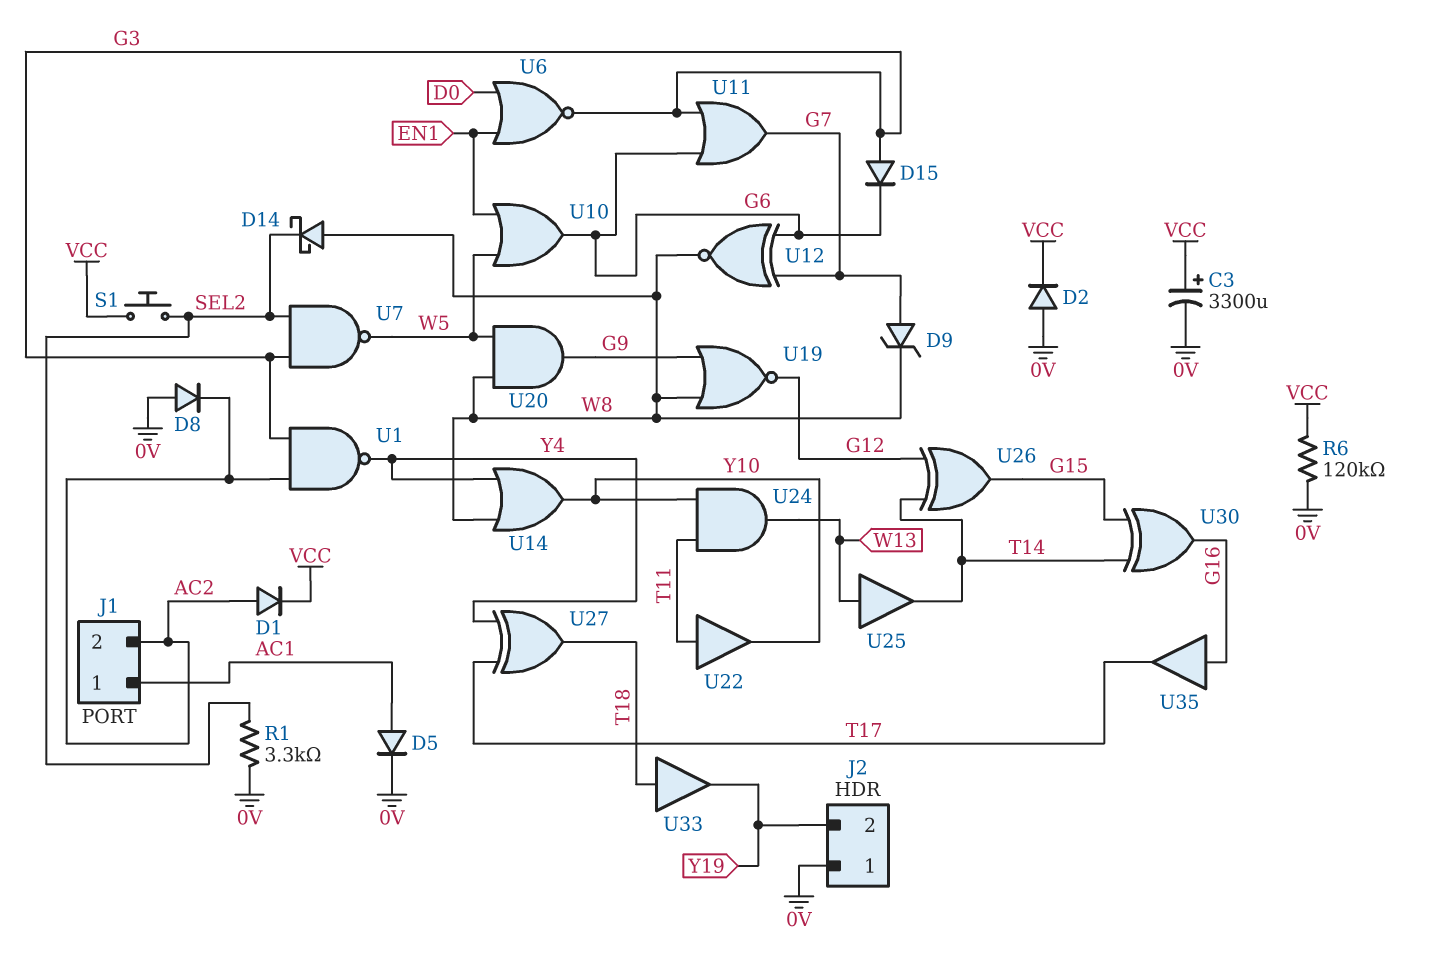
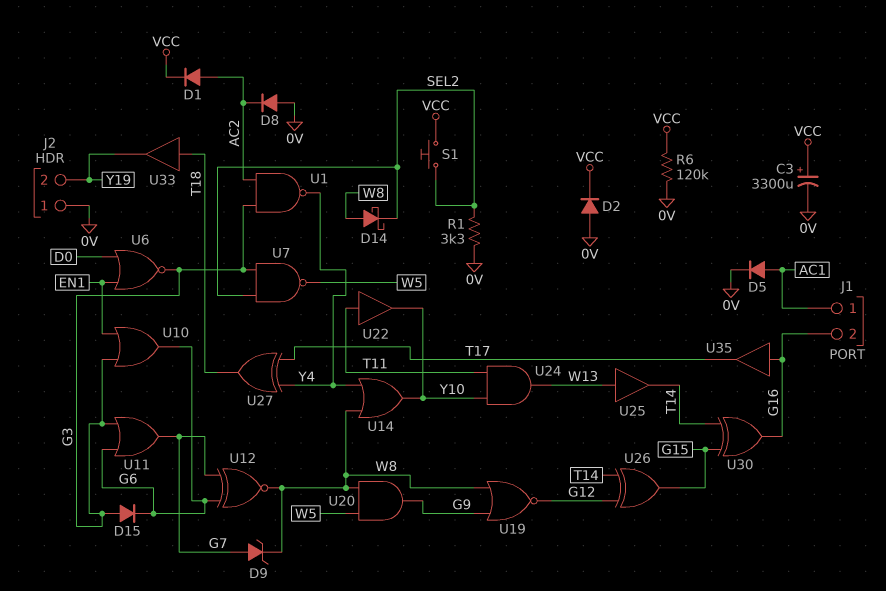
J1 pin 2: AC2 -> G16
U10: OR (in EN1, in W5, out G6) -> OR (in EN1, in G3, out G6)

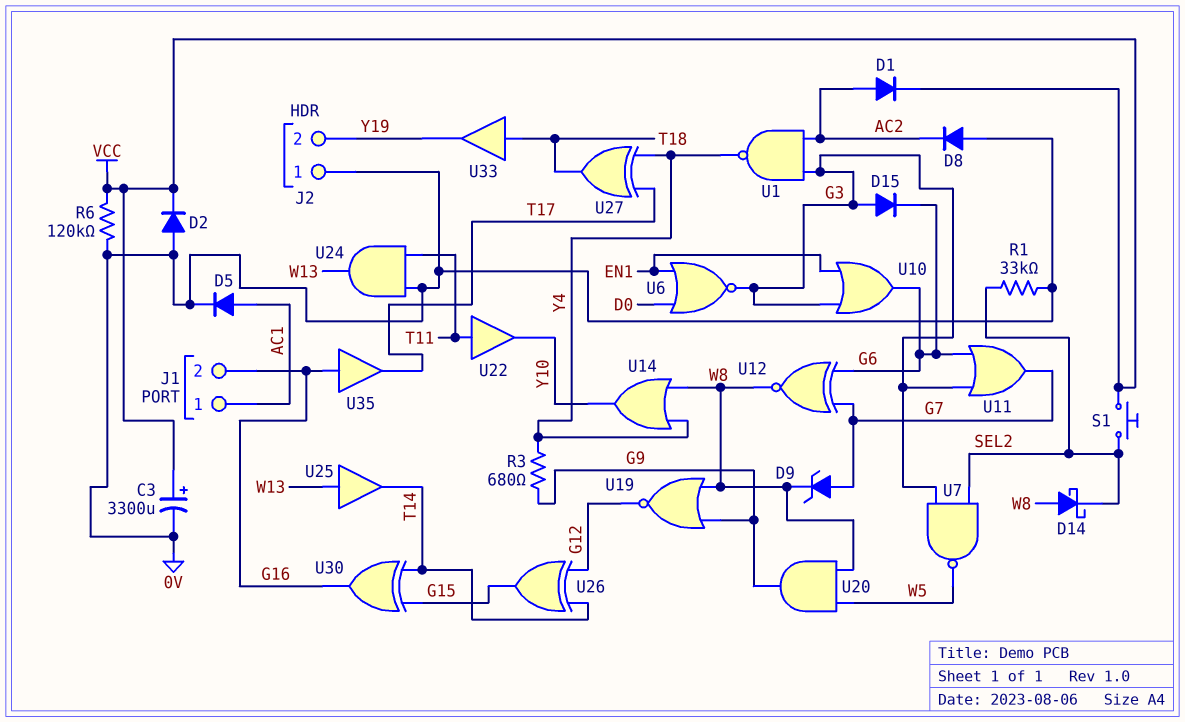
R1: 3.3k (0V, SEL2) -> 33k (0V, SEL2)
R3: none -> 680 (G9, Y4)
U24: AND (in T11, in Y10, out W13) -> AND (in 0V, in T11, out W13)

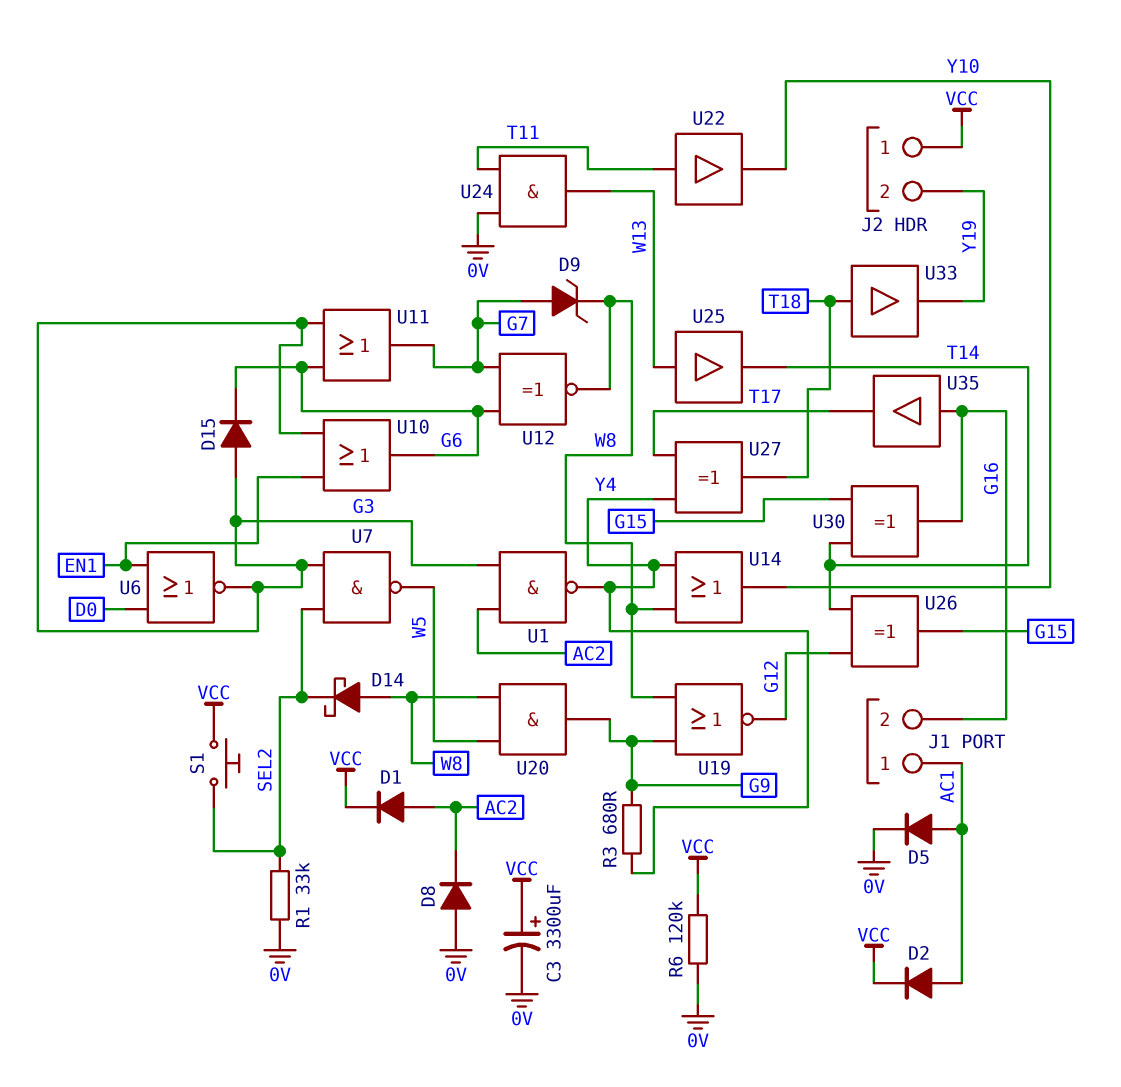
D2: diode (A 0V, K VCC) -> diode (A AC1, K VCC)
J2 pin 1: 0V -> VCC

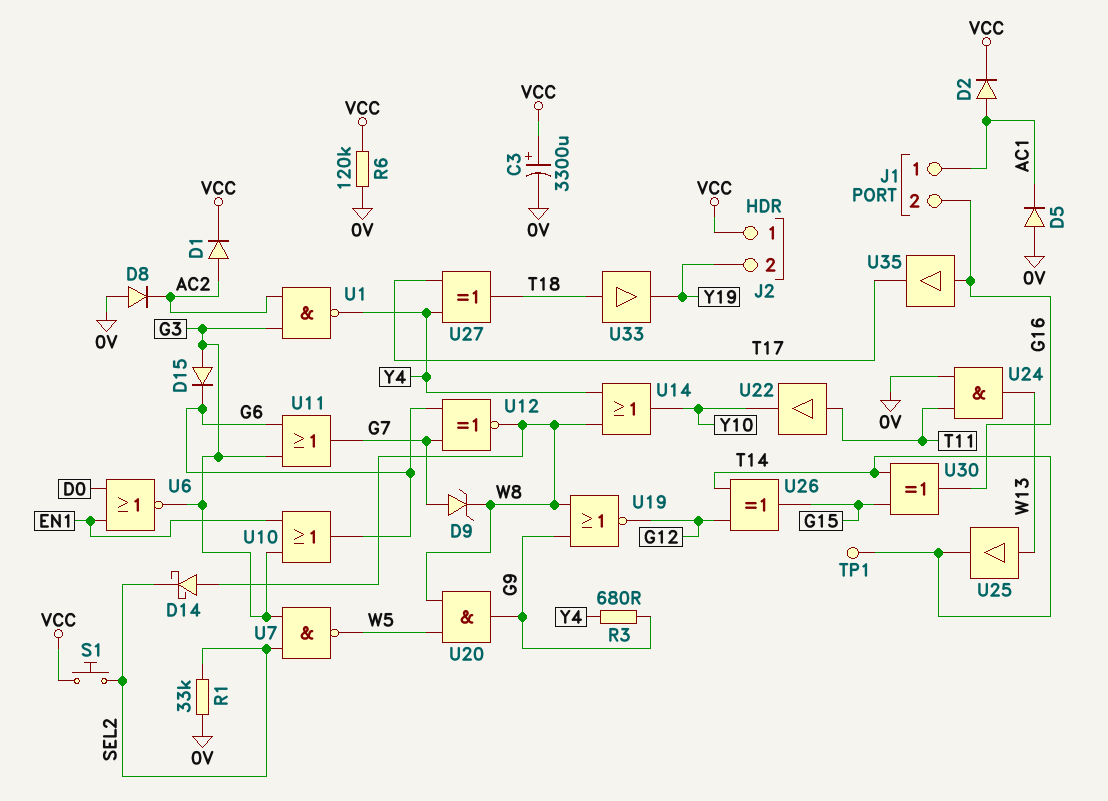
D5: diode (A AC1, K 0V) -> diode (A 0V, K AC1)
TP1: none -> test point (T14)

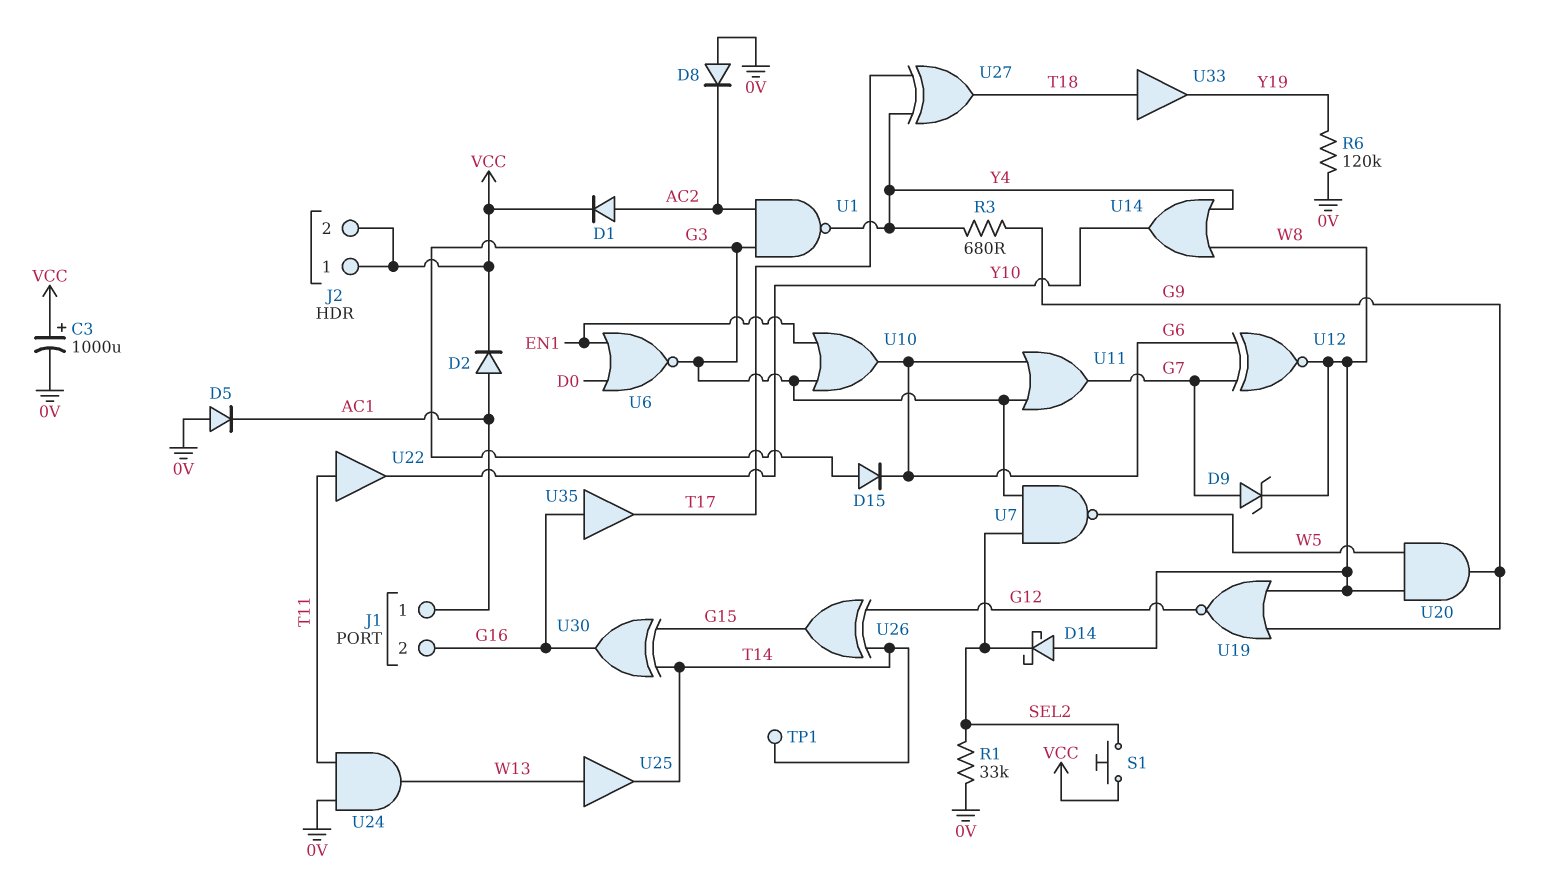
C3: 3300uF (plus VCC, minus 0V) -> 1000uF (plus VCC, minus 0V)
J2 pin 2: Y19 -> VCC
R6: 120k (0V, VCC) -> 120k (0V, Y19)

